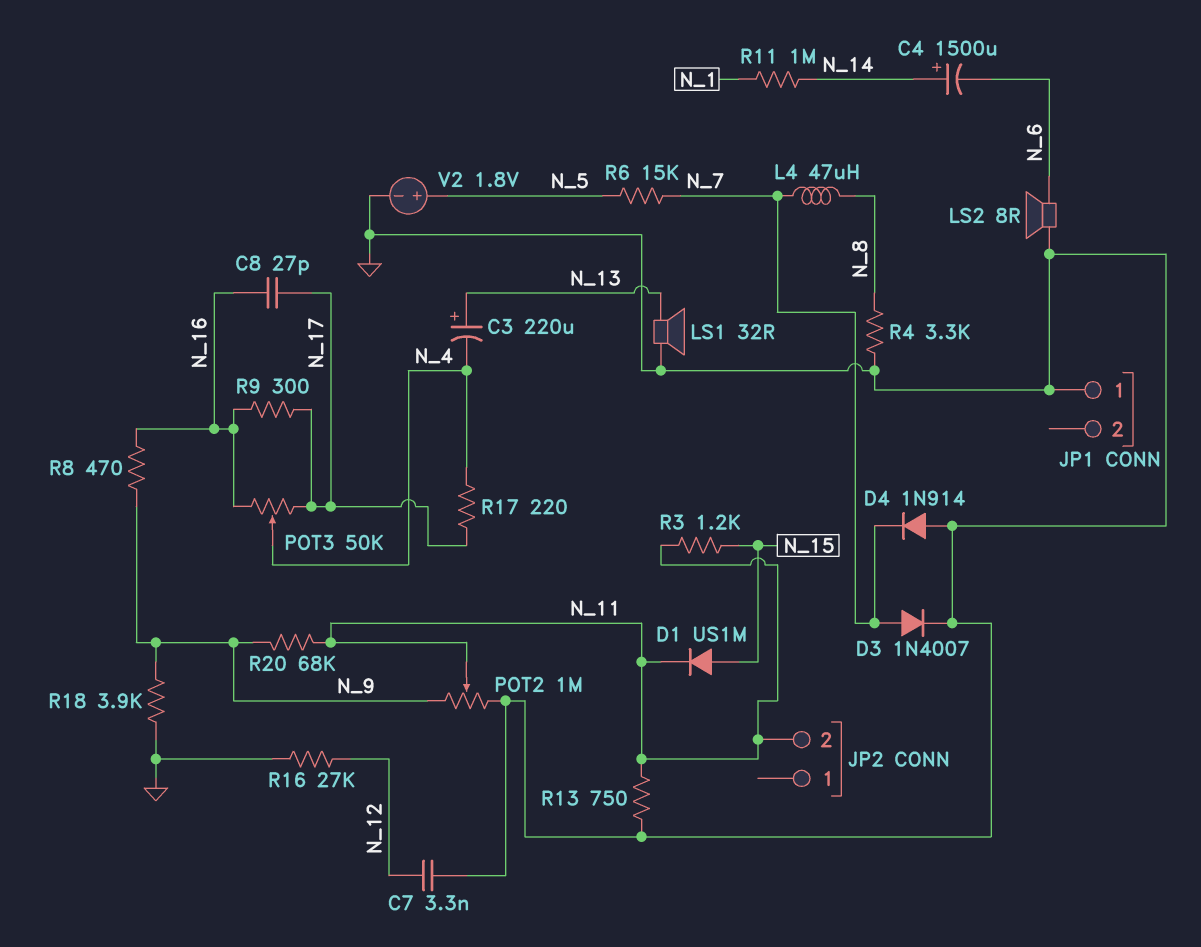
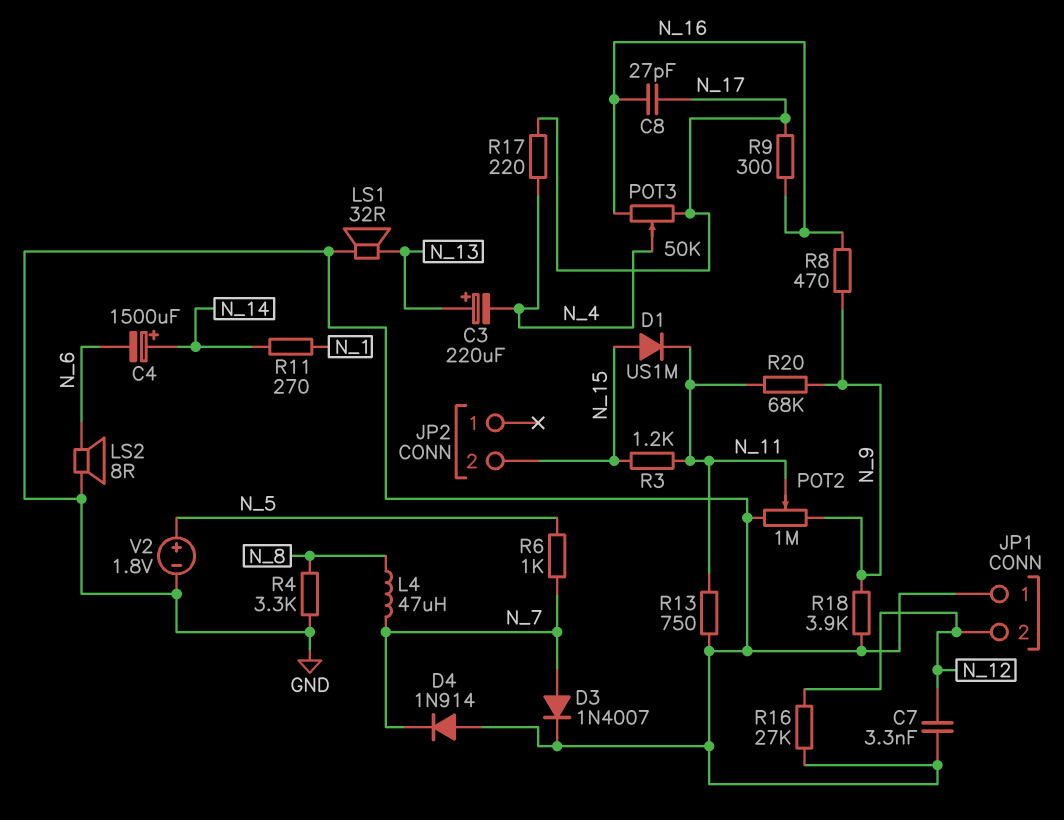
JP1 pin 2: none -> N_12
JP2 pin 2: N_11 -> N_15
R6: 15k (N_5, N_7) -> 1k (N_5, N_7)
R11: 1M (N_1, N_14) -> 270 (N_1, N_14)

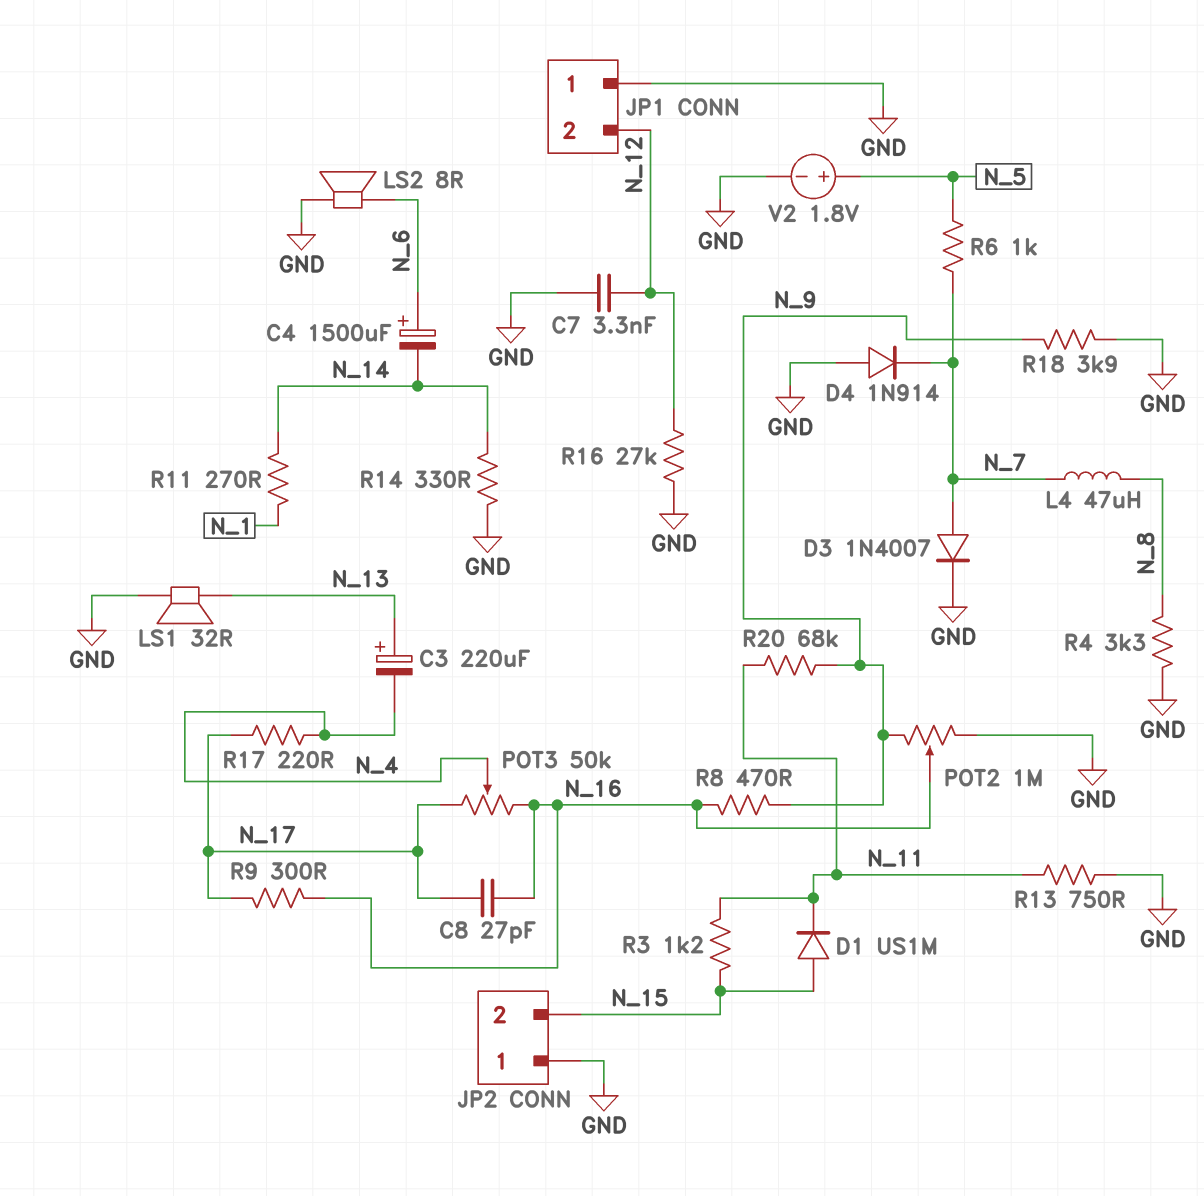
C4: 1500uF (plus N_14, minus N_6) -> 1500uF (plus N_6, minus N_14)
JP2 pin 1: none -> GND
POT2: 1M (GND, N_9, wiper N_11) -> 1M (GND, N_9, wiper N_16)
R14: none -> 330 (GND, N_14)

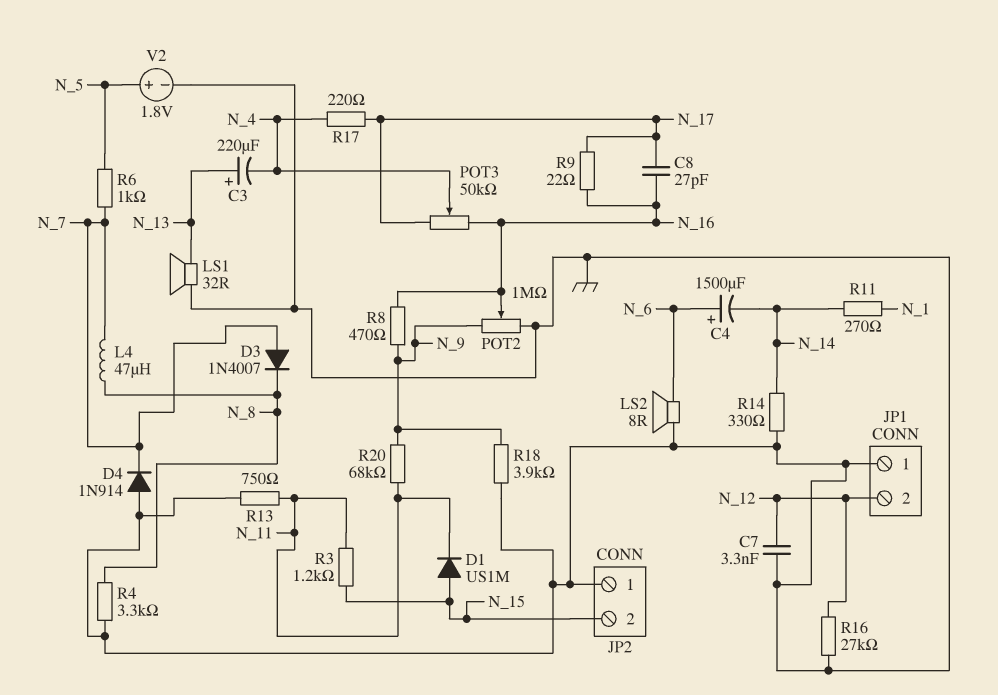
D3: diode 1N4007 (A N_7, K GND) -> diode 1N4007 (A N_7, K N_8)
R9: 300 (N_16, N_17) -> 22 (N_16, N_17)

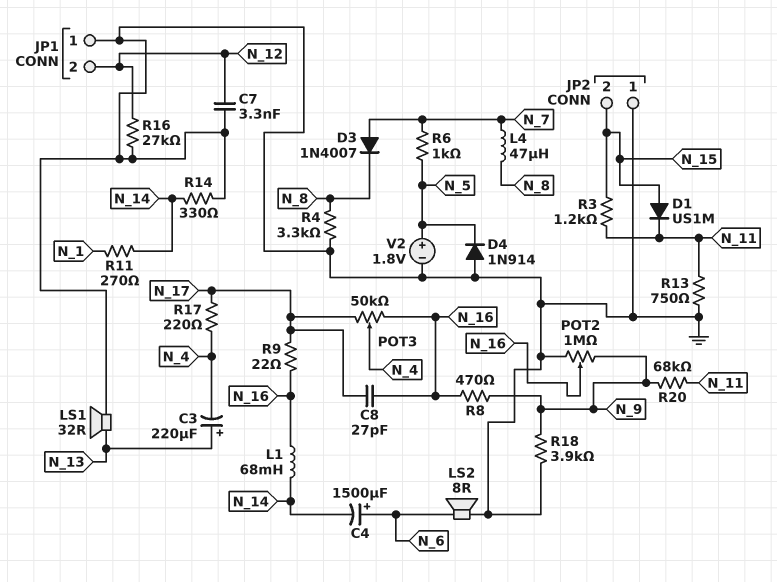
D4: diode 1N914 (A GND, K N_7) -> diode 1N914 (A GND, K N_5)
L1: none -> 68mH (N_14, N_16)

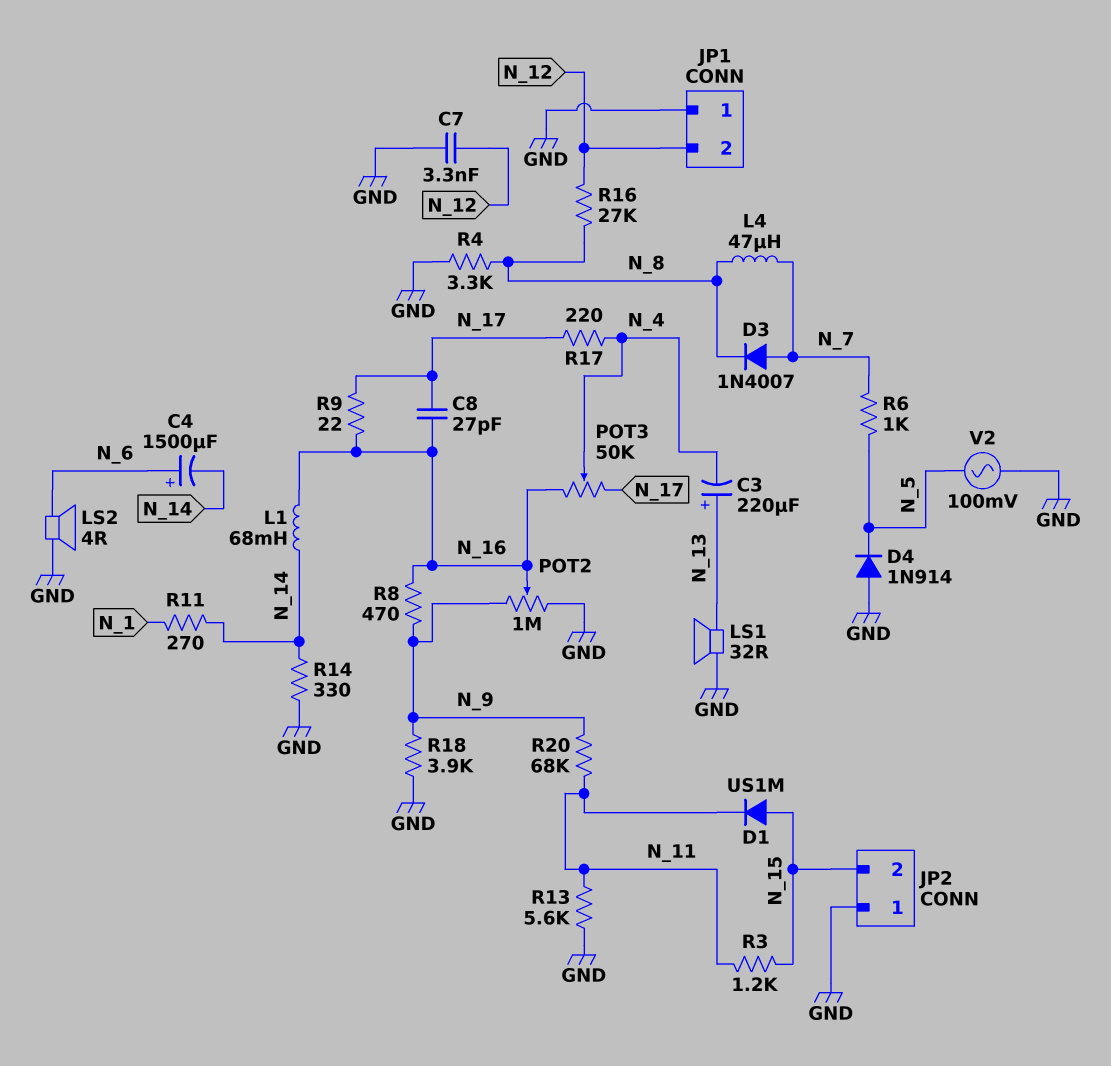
LS2: speaker 8R (GND, N_6) -> speaker 4R (GND, N_6)
R13: 750 (GND, N_11) -> 5.6k (GND, N_11)
R16: 27k (GND, N_12) -> 27k (N_8, N_12)
V2: 1.8V (plus N_5, minus GND) -> AC 100mV (GND, N_5)

